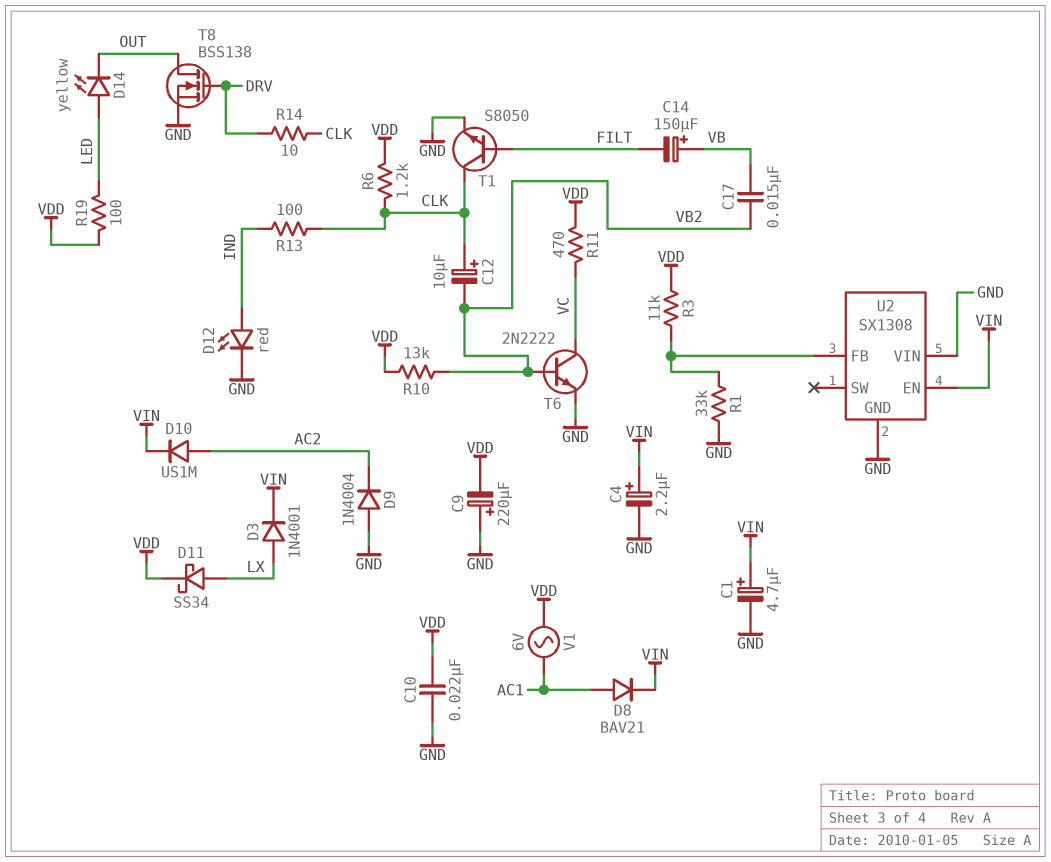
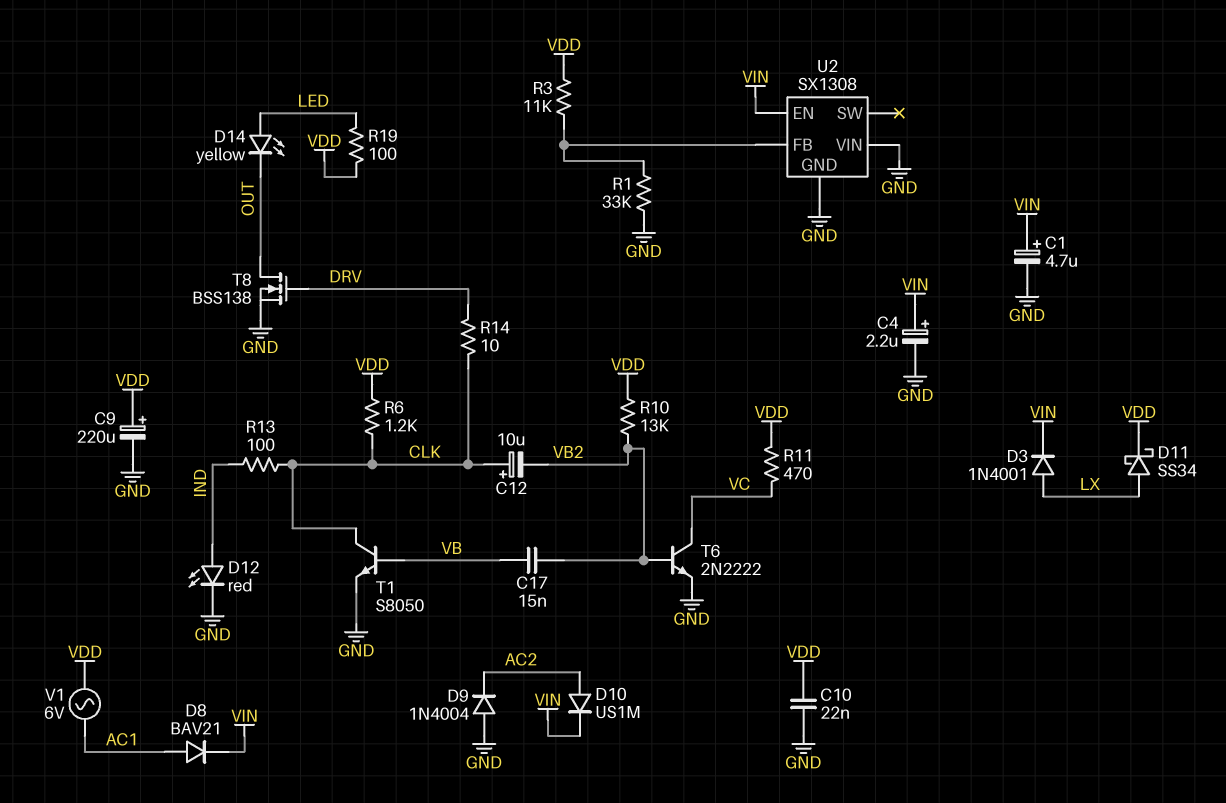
C9: 220uF (plus GND, minus VDD) -> 220uF (plus VDD, minus GND)
C14: 150uF (plus VB, minus FILT) -> none
T1: NPN S8050 (B FILT, C CLK, E GND) -> NPN S8050 (B VB, C CLK, E GND)

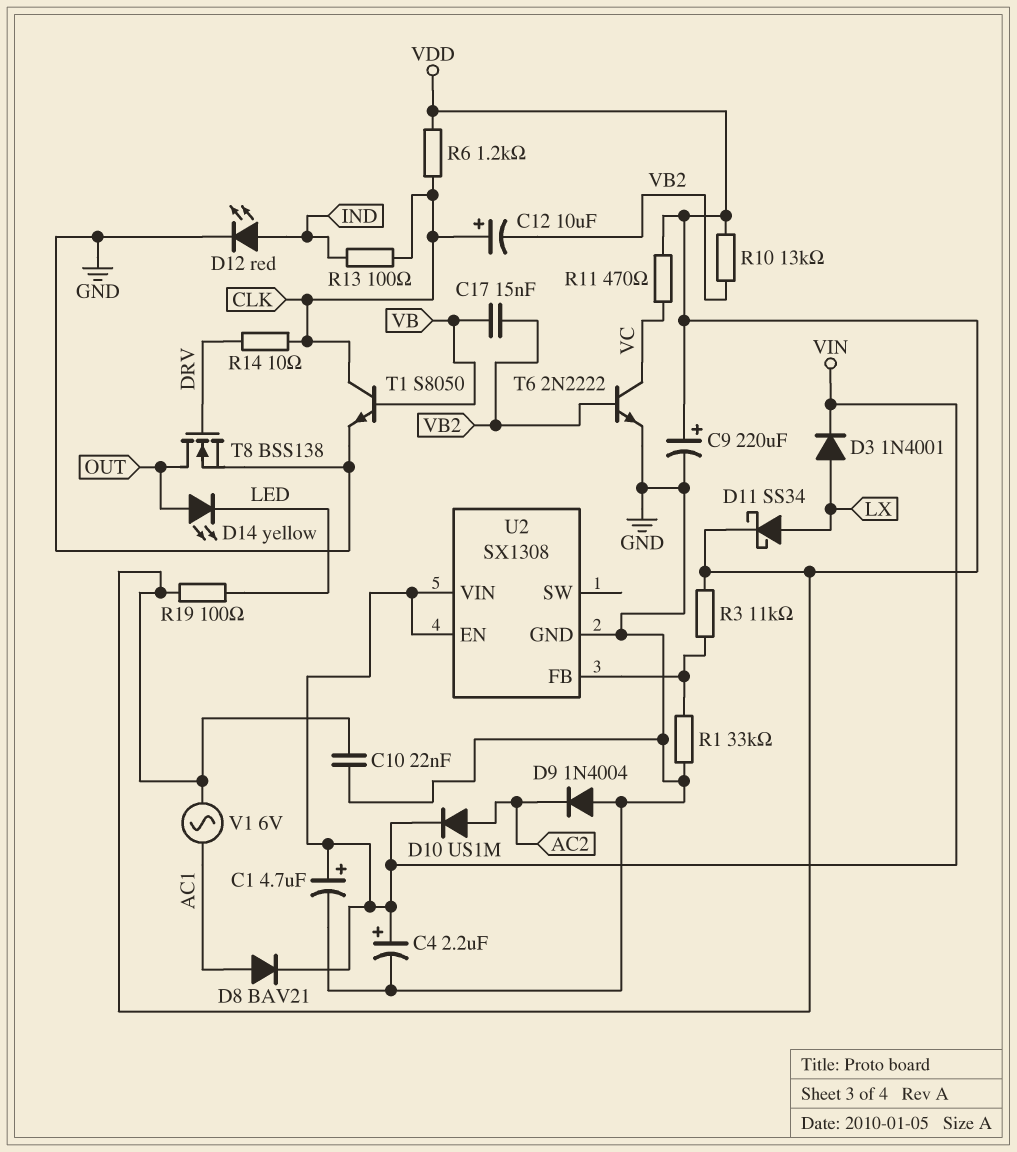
D14: LED yellow (A LED, K OUT) -> LED yellow (A OUT, K LED)
U2 pin VIN: GND -> VIN

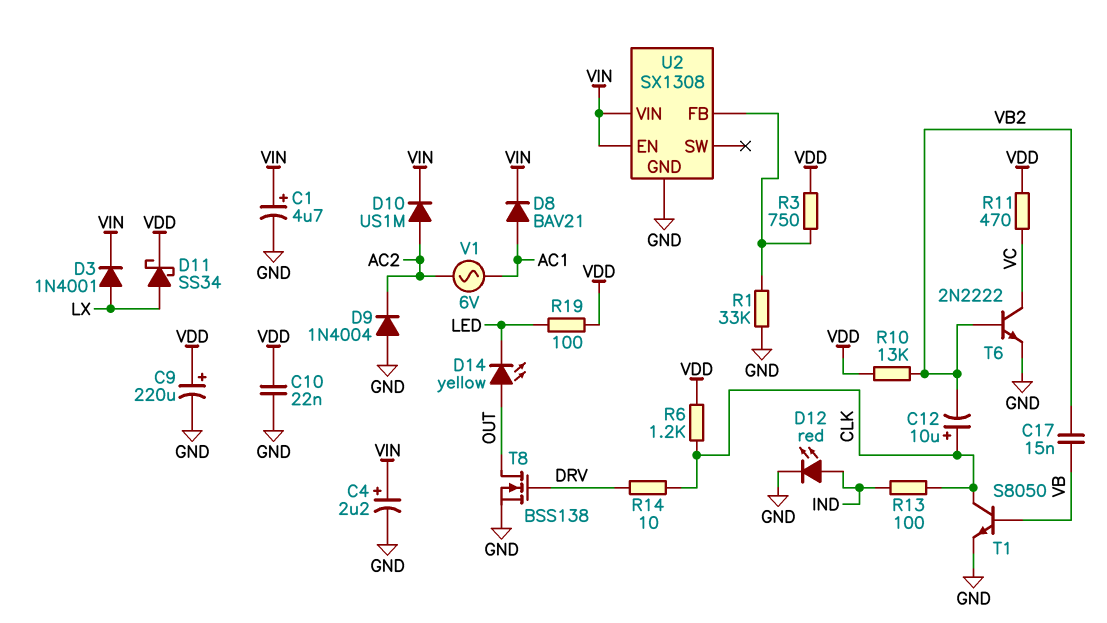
R3: 11k (U2/FB, VDD) -> 750 (U2/FB, VDD)
V1: AC 6V (AC1, VDD) -> AC 6V (AC1, AC2)

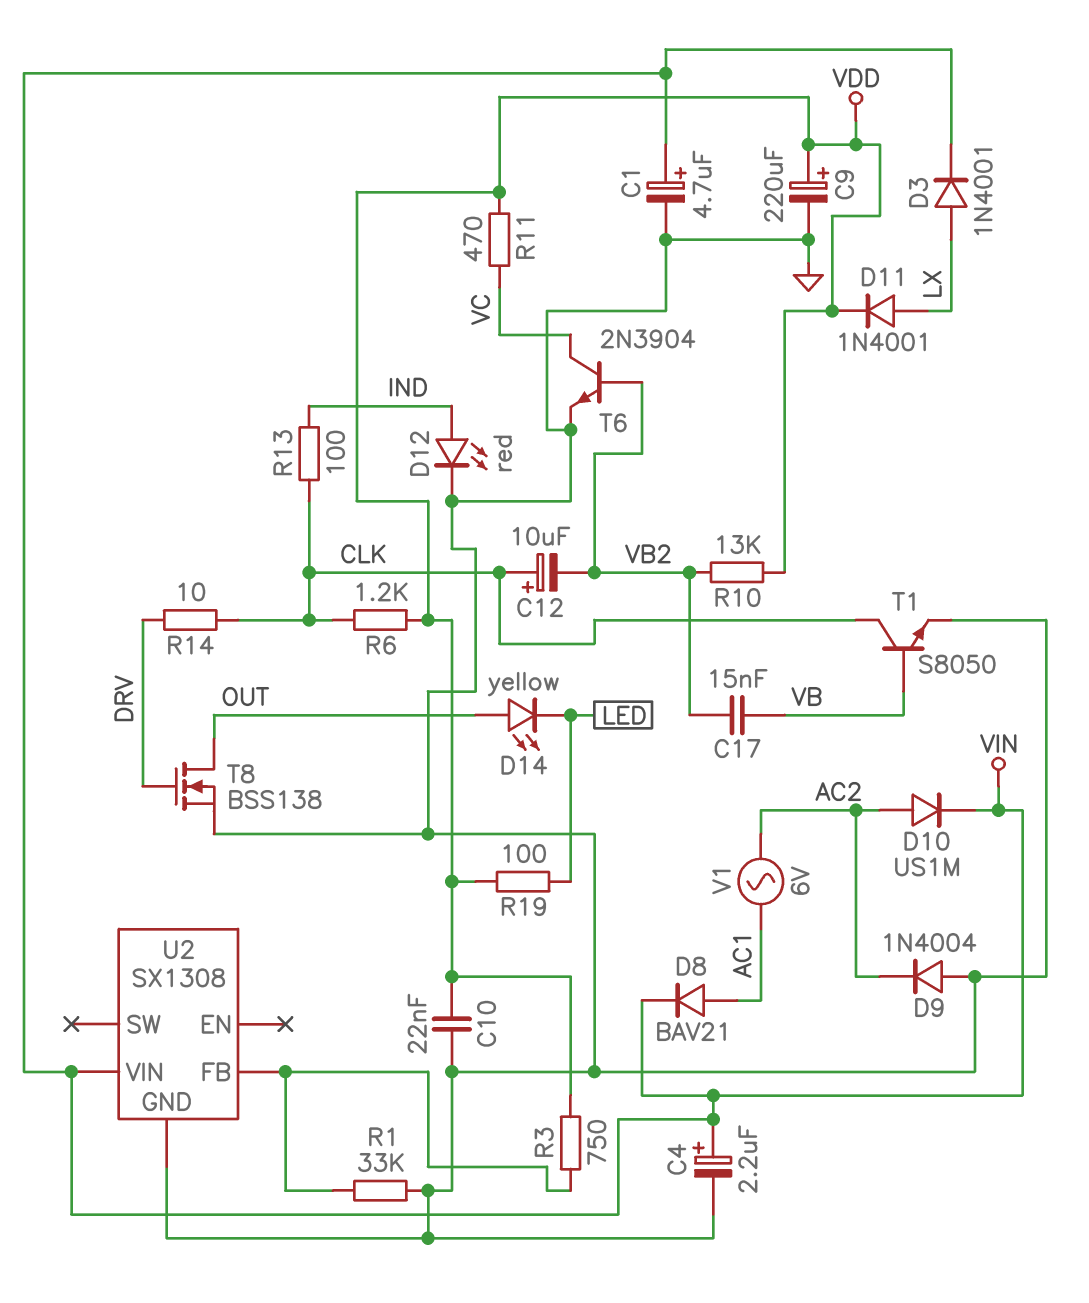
D11: schottky SS34 (A LX, K VDD) -> diode 1N4001 (A LX, K VDD)
T6: NPN 2N2222 (B VB2, C VC, E GND) -> NPN 2N3904 (B VB2, C VC, E GND)
U2 pin EN: VIN -> none

